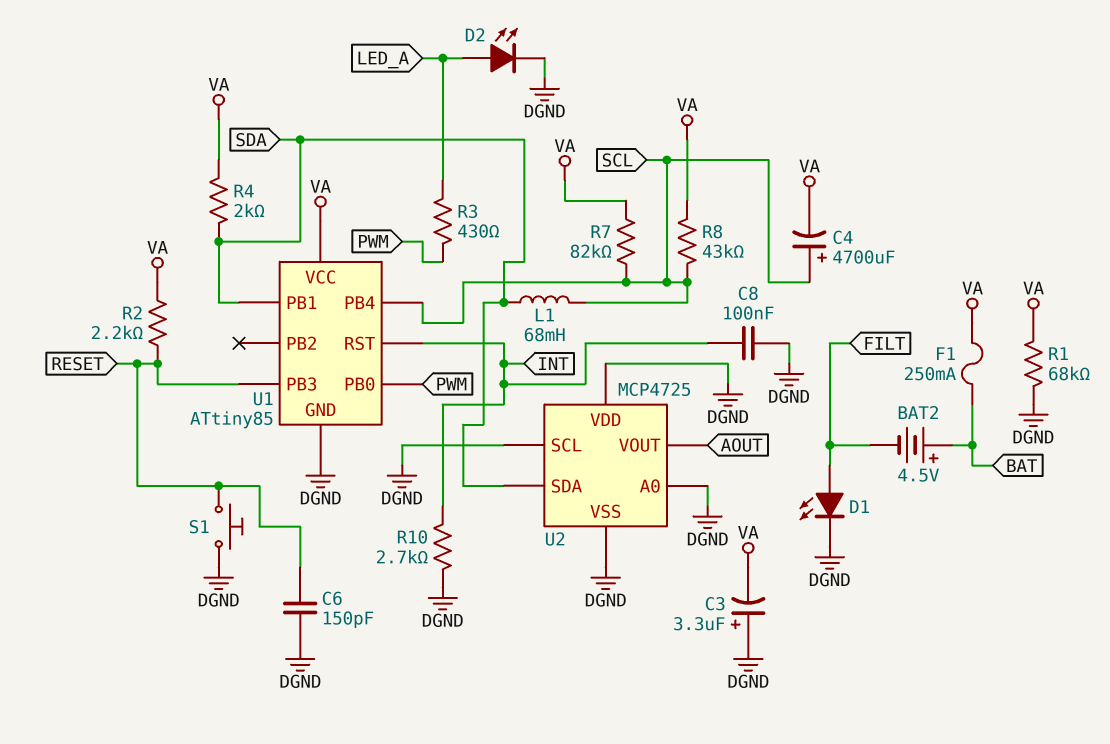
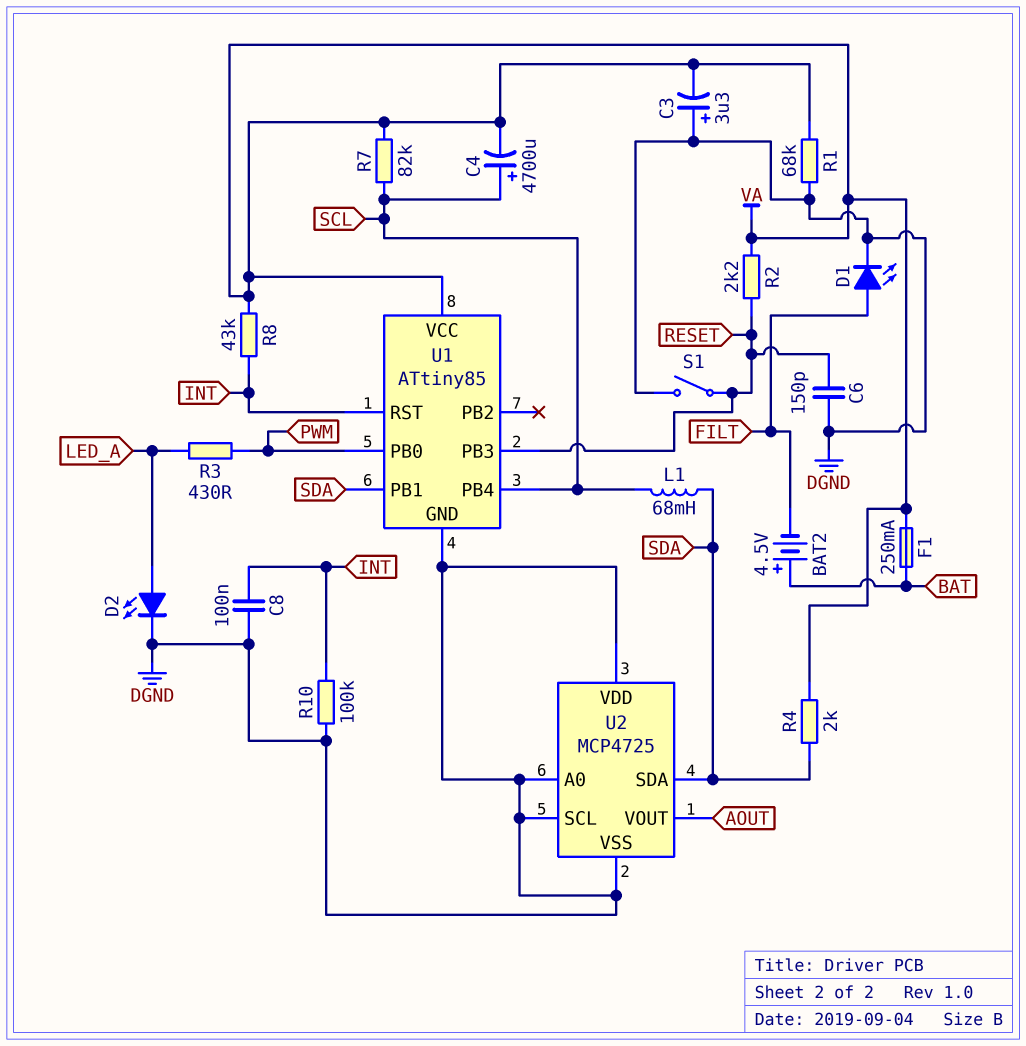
R8: 43k (SCL, VA) -> 43k (INT, VA)
R10: 2.7k (DGND, INT) -> 100k (DGND, INT)
S1: button (DGND, RESET) -> switch (DGND, RESET)

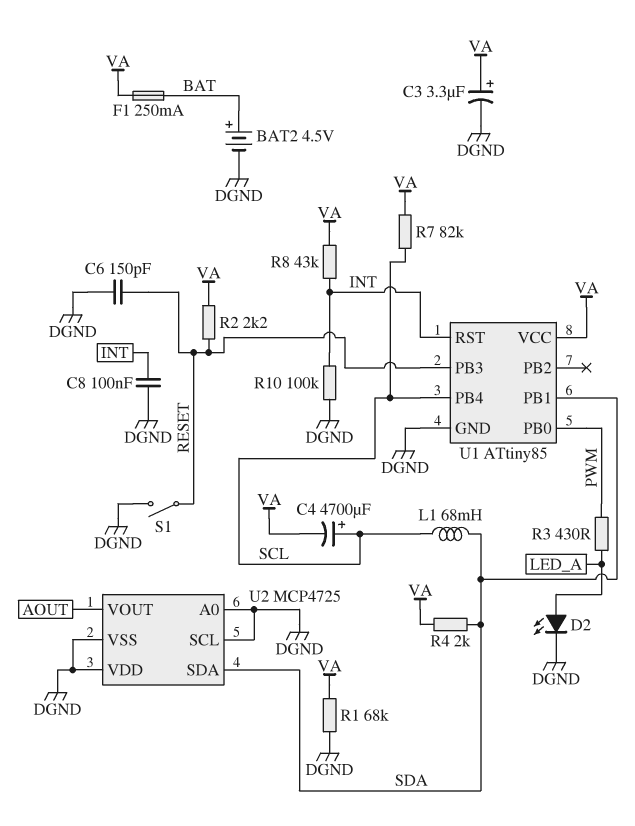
BAT2: 4.5V (plus BAT, minus FILT) -> 4.5V (plus BAT, minus DGND)
C3: 3.3uF (plus DGND, minus VA) -> 3.3uF (plus VA, minus DGND)
D1: LED (A FILT, K DGND) -> none

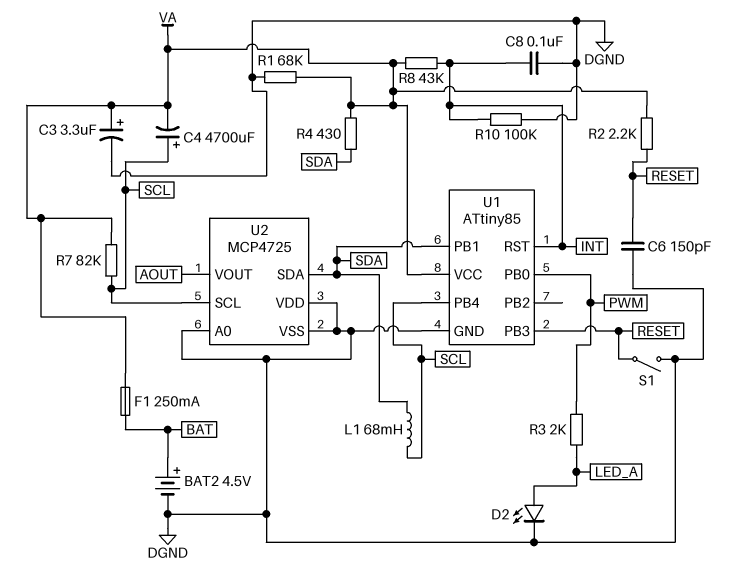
R3: 430 (LED_A, PWM) -> 2k (LED_A, PWM)
R4: 2k (SDA, VA) -> 430 (SDA, VA)
U2 pin SCL: DGND -> SCL

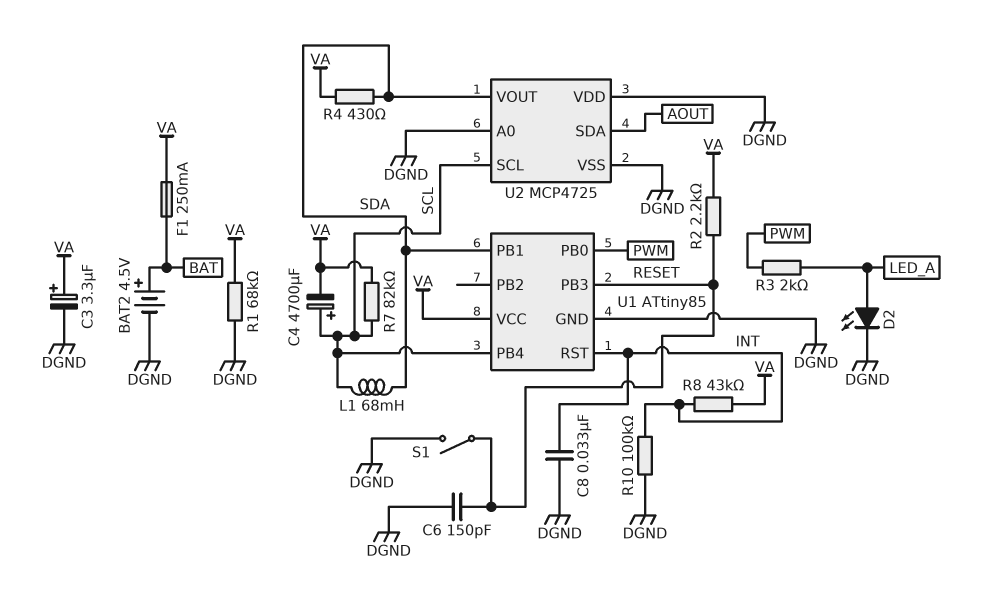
C8: 100nF (DGND, INT) -> 33nF (DGND, INT)
U2 pin SDA: SDA -> AOUT
U2 pin VOUT: AOUT -> SDA

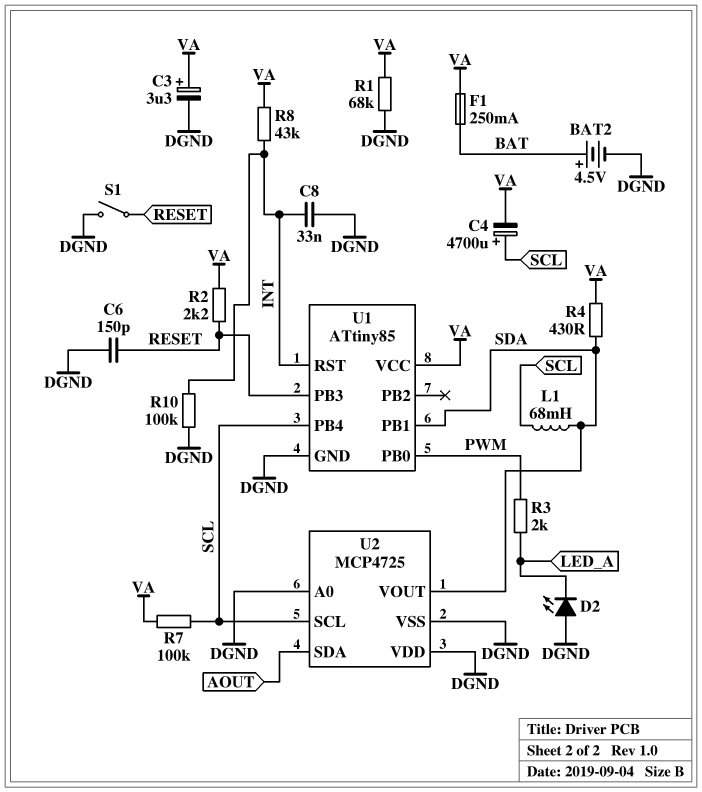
D2: LED (A LED_A, K DGND) -> LED (A DGND, K LED_A)
R7: 82k (SCL, VA) -> 100k (SCL, VA)

